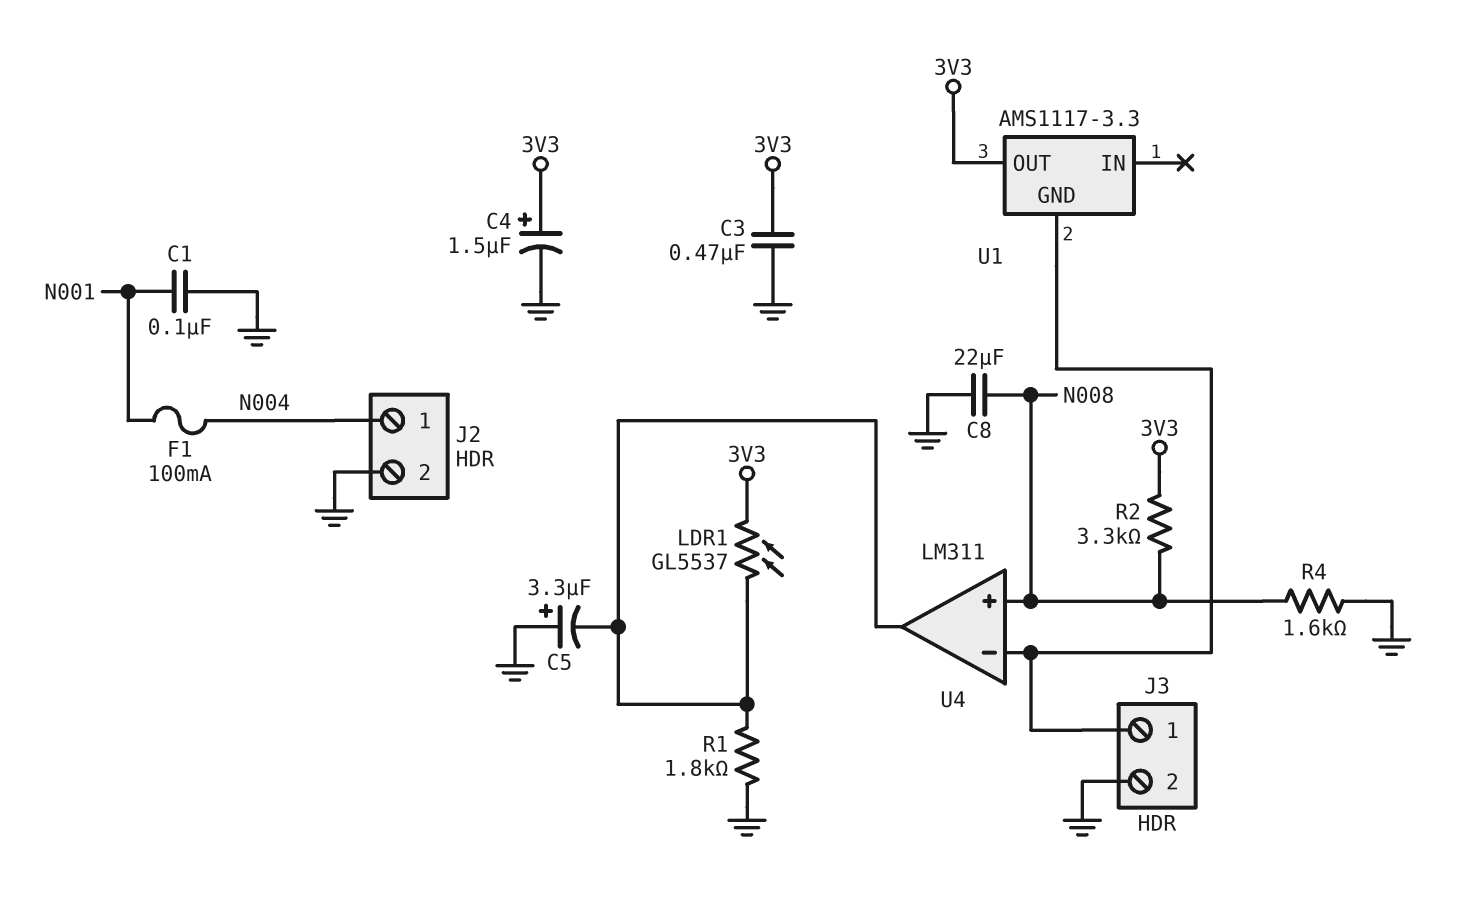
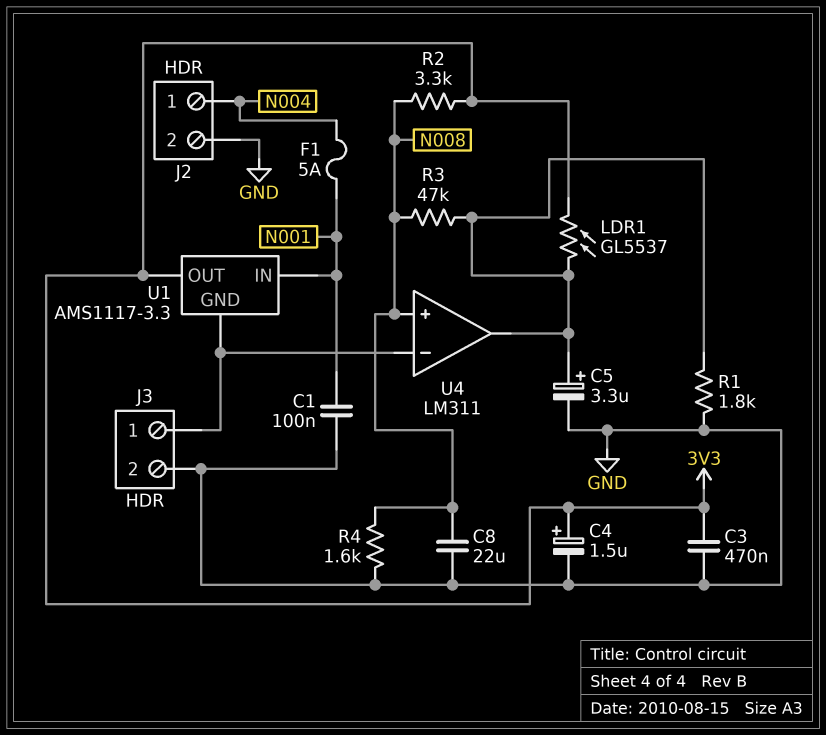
C5: 3.3uF (plus GND, minus U4/out) -> 3.3uF (plus U4/out, minus GND)
F1: 100mA (N001, N004) -> 5A (N001, N004)
R3: none -> 47k (N008, U4/out)
U1 pin IN: none -> N001

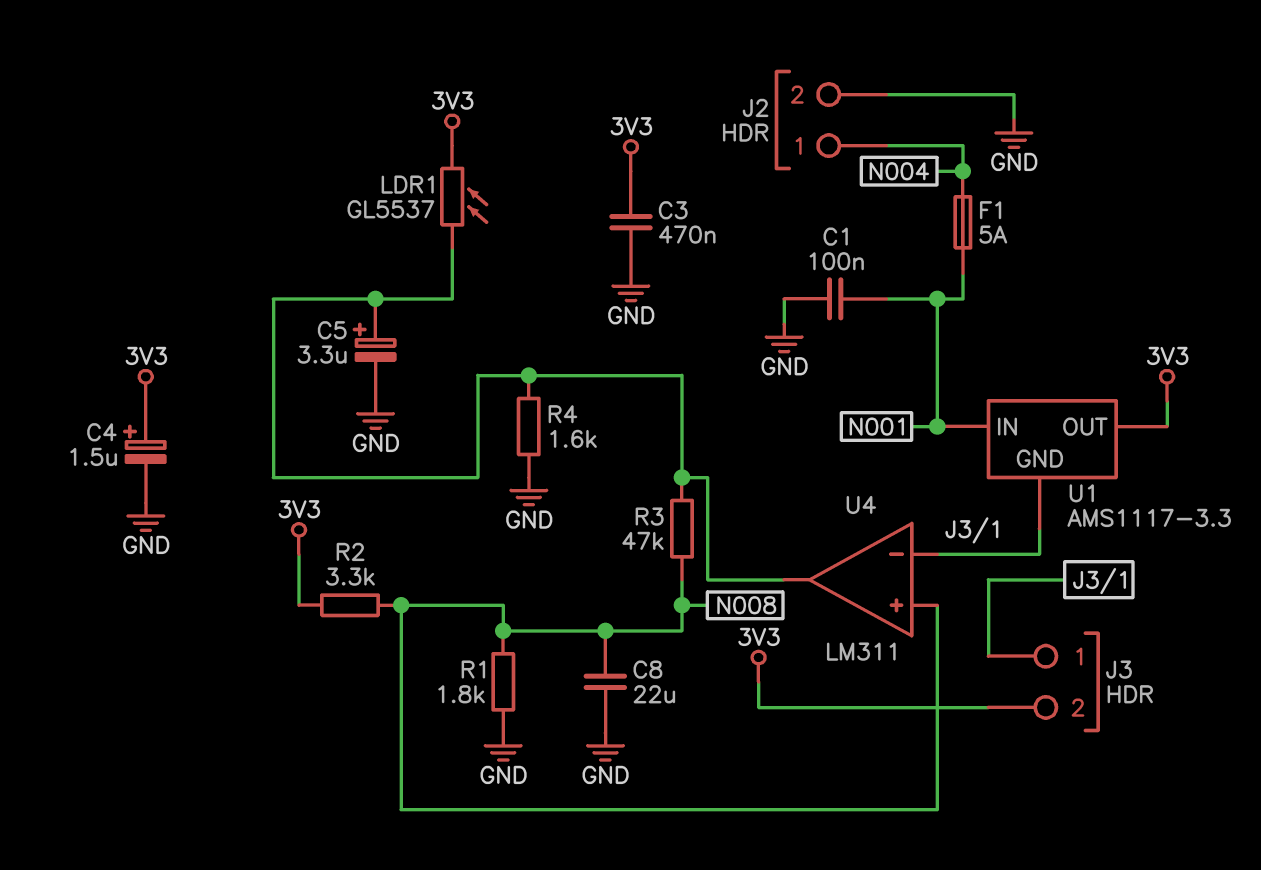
J3 pin 2: GND -> 3V3
R1: 1.8k (GND, U4/out) -> 1.8k (GND, N008)
R4: 1.6k (GND, N008) -> 1.6k (GND, U4/out)

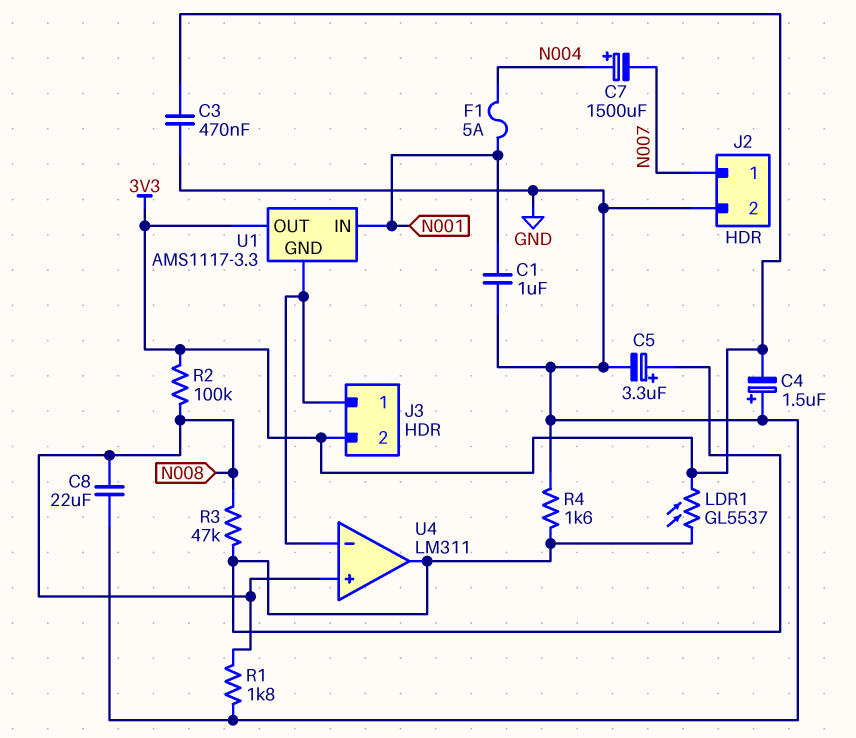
C1: 100nF (GND, N001) -> 1uF (GND, N001)
C4: 1.5uF (plus 3V3, minus GND) -> 1.5uF (plus GND, minus 3V3)
C7: none -> 1500uF (plus N004, minus N007)
J2 pin 1: N004 -> N007
R2: 3.3k (3V3, N008) -> 100k (3V3, N008)

